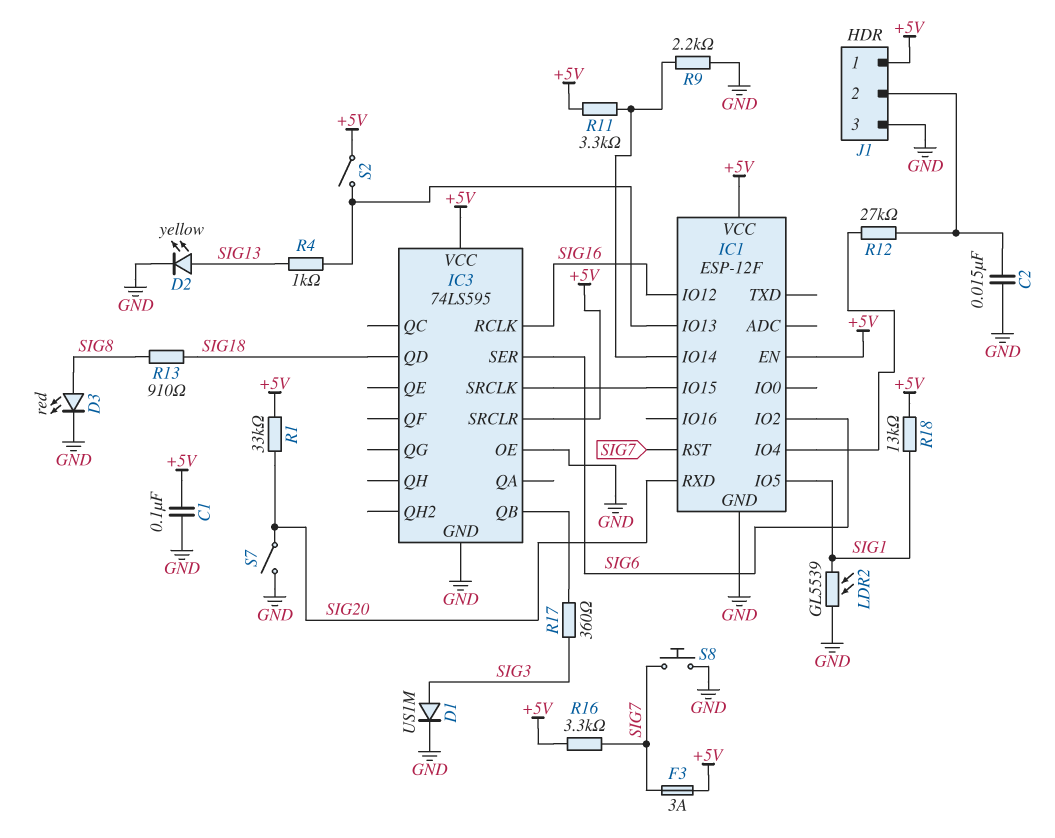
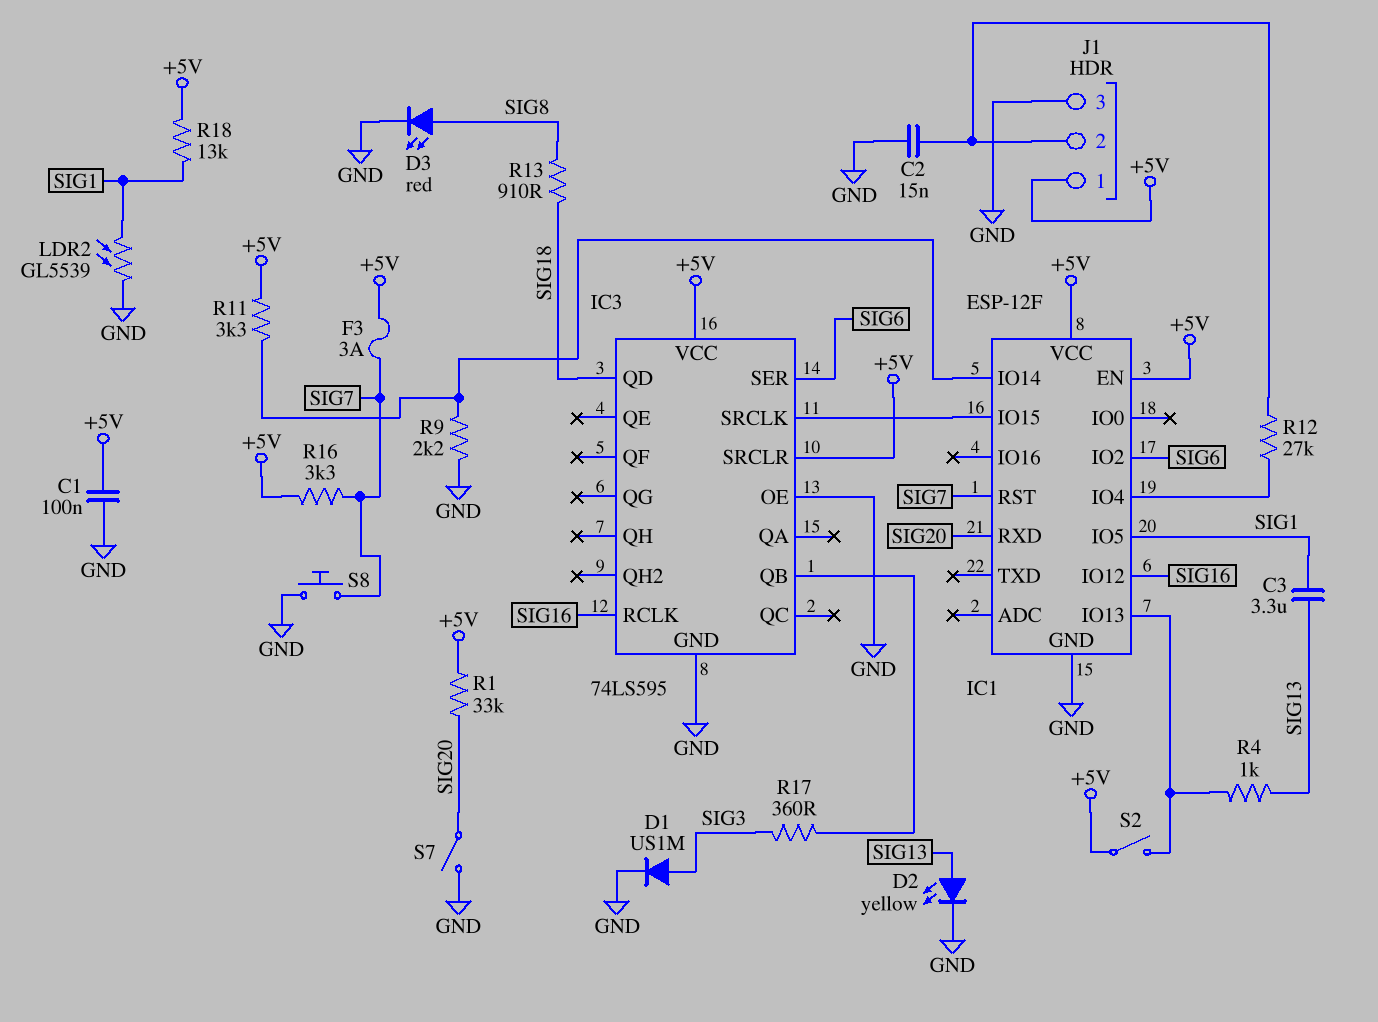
C3: none -> 3.3uF (SIG1, SIG13)

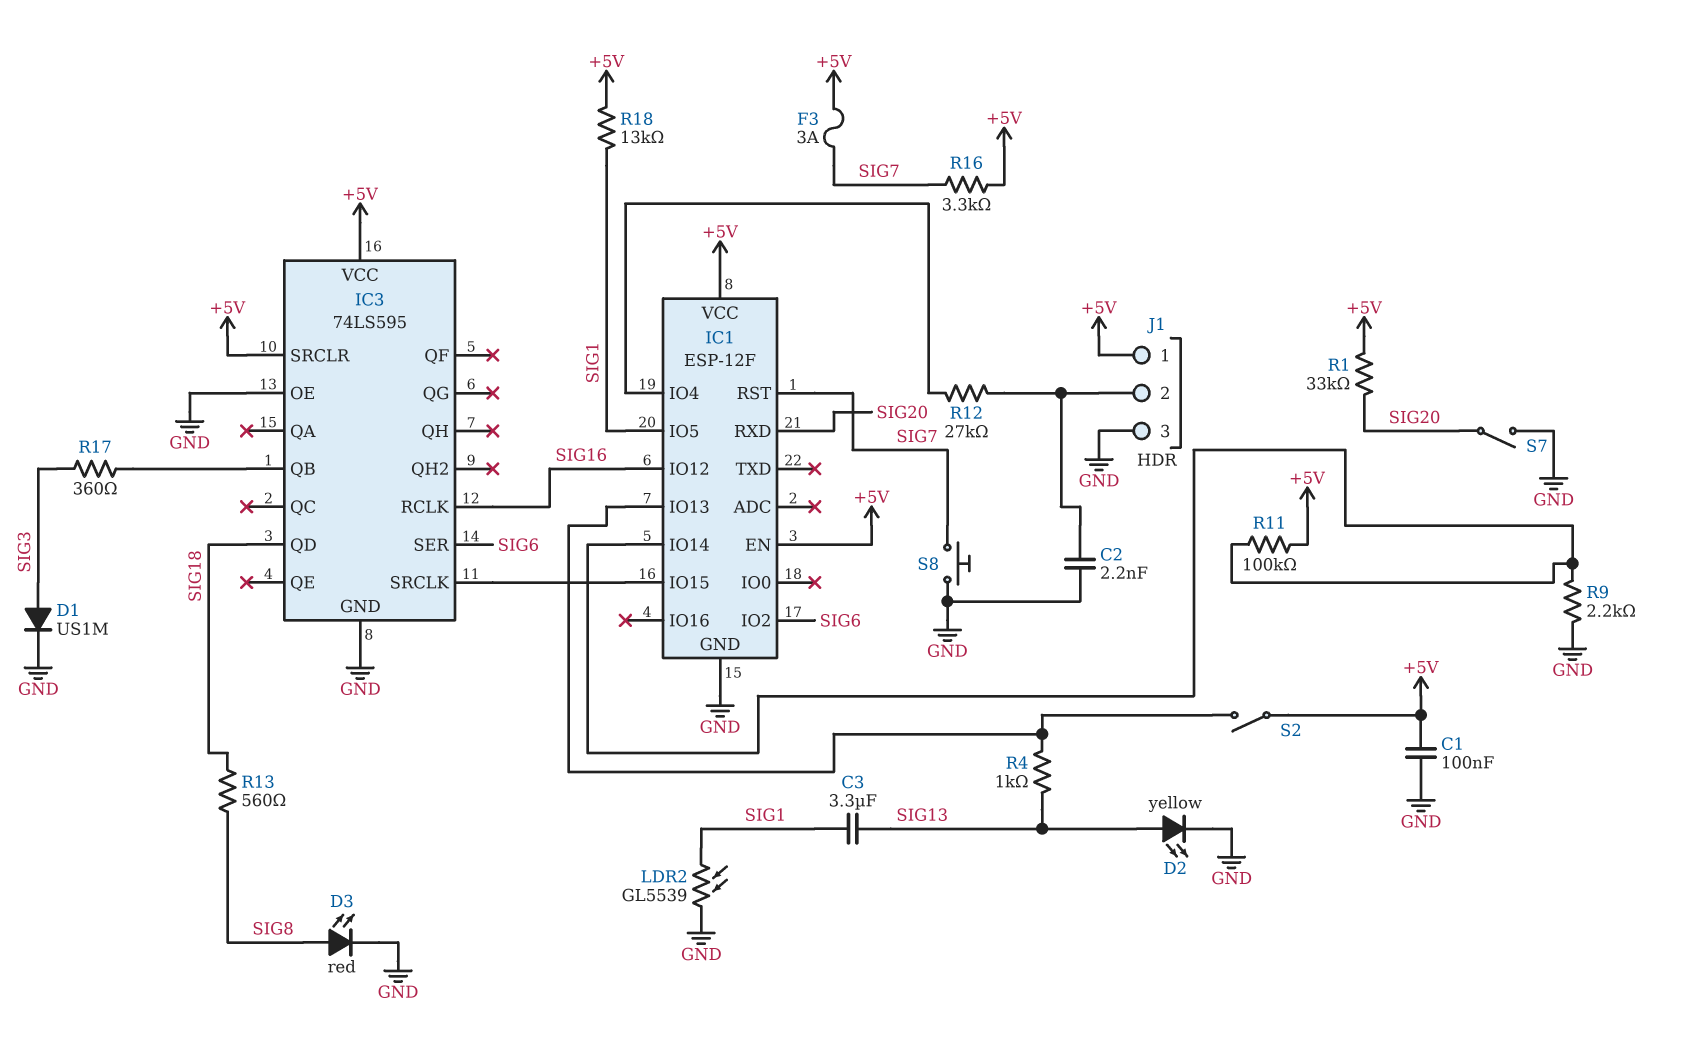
C2: 15nF (GND, J1/2) -> 2.2nF (GND, J1/2)
R11: 3.3k (+5V, IC1/IO14) -> 100k (+5V, IC1/IO14)
R13: 910 (SIG8, SIG18) -> 560 (SIG8, SIG18)

